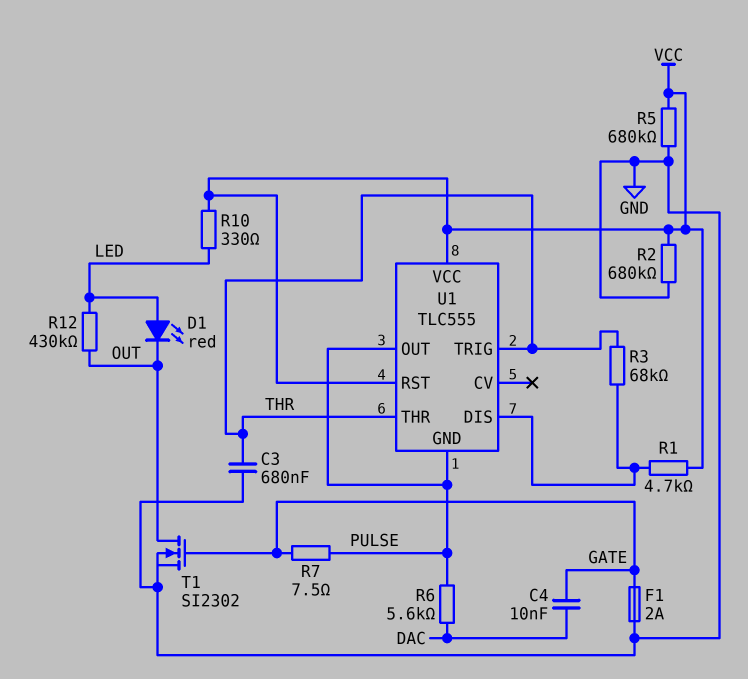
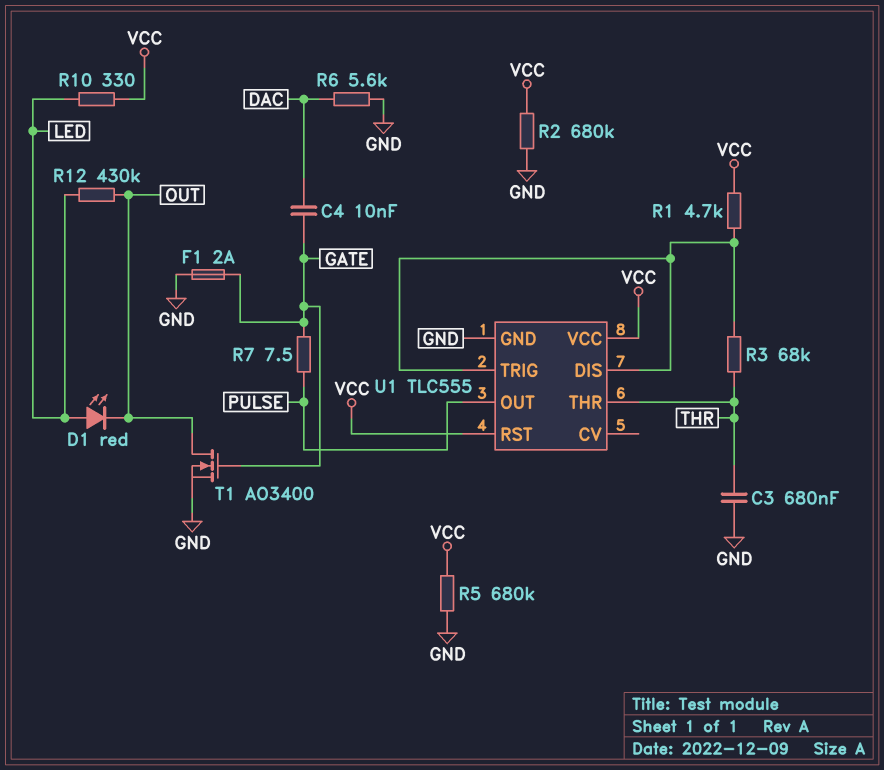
R6: 5.6k (DAC, PULSE) -> 5.6k (DAC, GND)
T1: NMOS SI2302 (G GATE, D OUT, S GND) -> NMOS AO3400 (G GATE, D OUT, S GND)
U1 pin GND: PULSE -> GND
U1 pin TRIG: THR -> U1/DIS

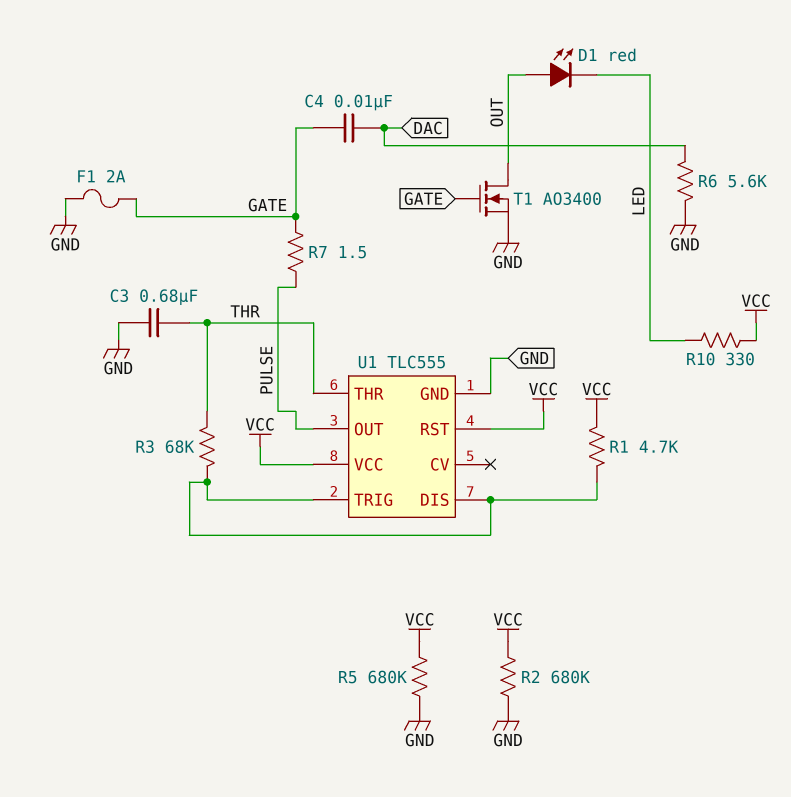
D1: LED red (A LED, K OUT) -> LED red (A OUT, K LED)
R7: 7.5 (GATE, PULSE) -> 1.5 (GATE, PULSE)
R12: 430k (LED, OUT) -> none

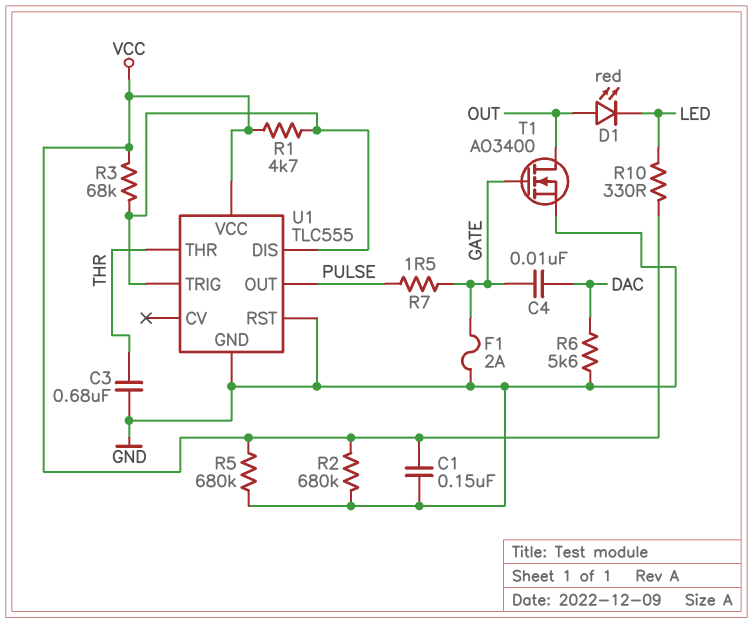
C1: none -> 150nF (GND, VCC)
R3: 68k (THR, U1/DIS) -> 68k (U1/DIS, VCC)
U1 pin RST: VCC -> GND

